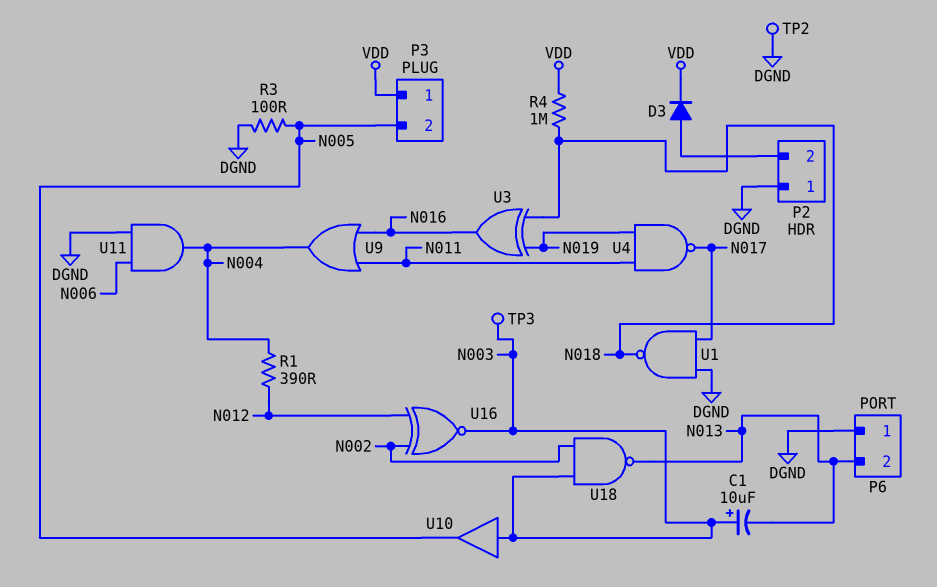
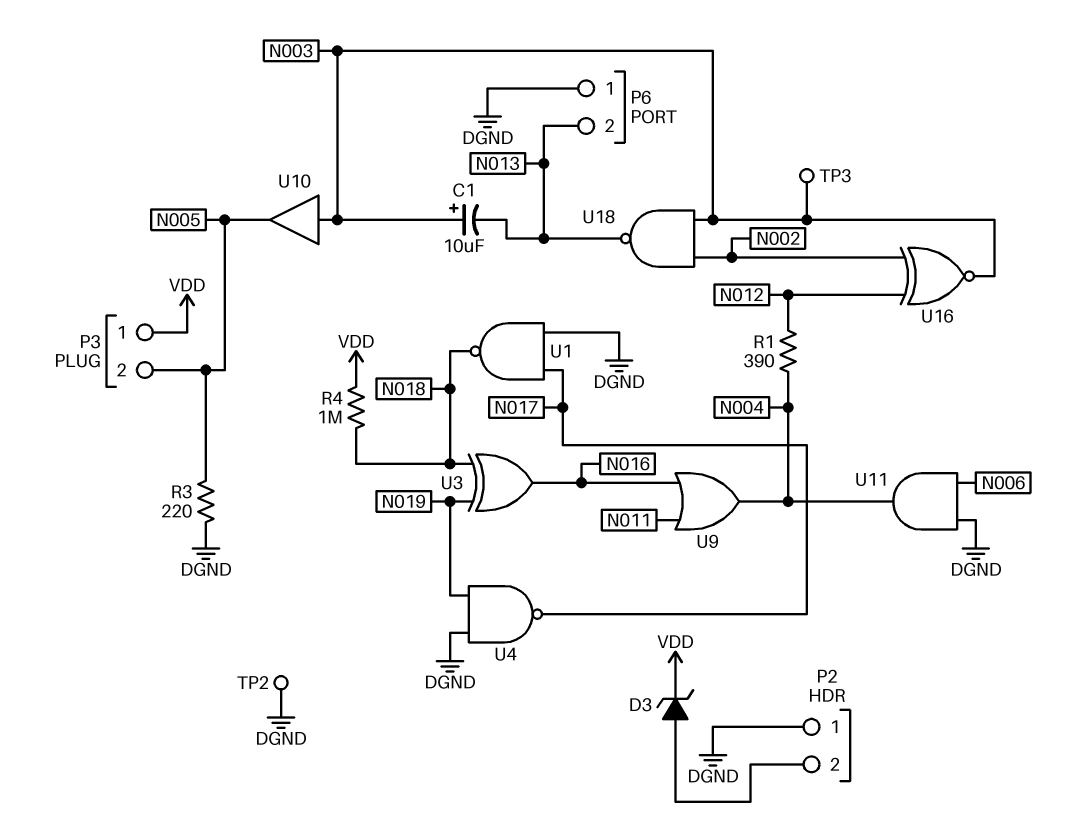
D3: diode (A P2/2, K VDD) -> zener (A P2/2, K VDD)
R3: 100 (DGND, N005) -> 220 (DGND, N005)
U4: NAND (in N011, in N019, out N017) -> NAND (in DGND, in N019, out N017)

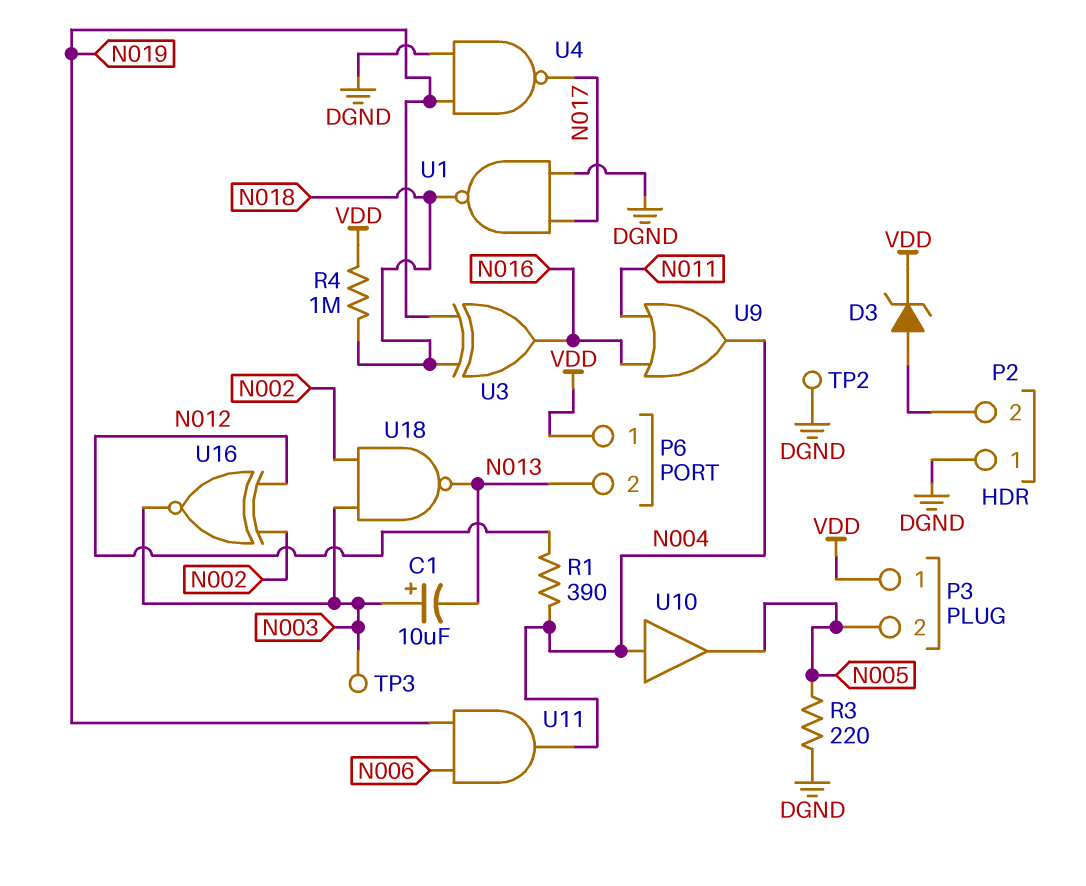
P6 pin 1: DGND -> VDD
U10: buffer (in N003, out N005) -> buffer (in N004, out N005)
U11: AND (in DGND, in N006, out N004) -> AND (in N006, in N019, out N004)

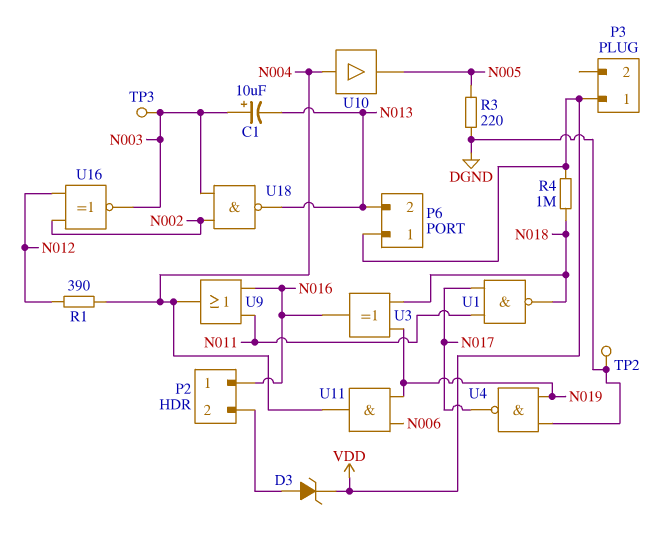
P2 pin 1: DGND -> N016
P3 pin 2: N005 -> none
U1: NAND (in DGND, in N017, out N018) -> NAND (in N011, in N017, out N018)

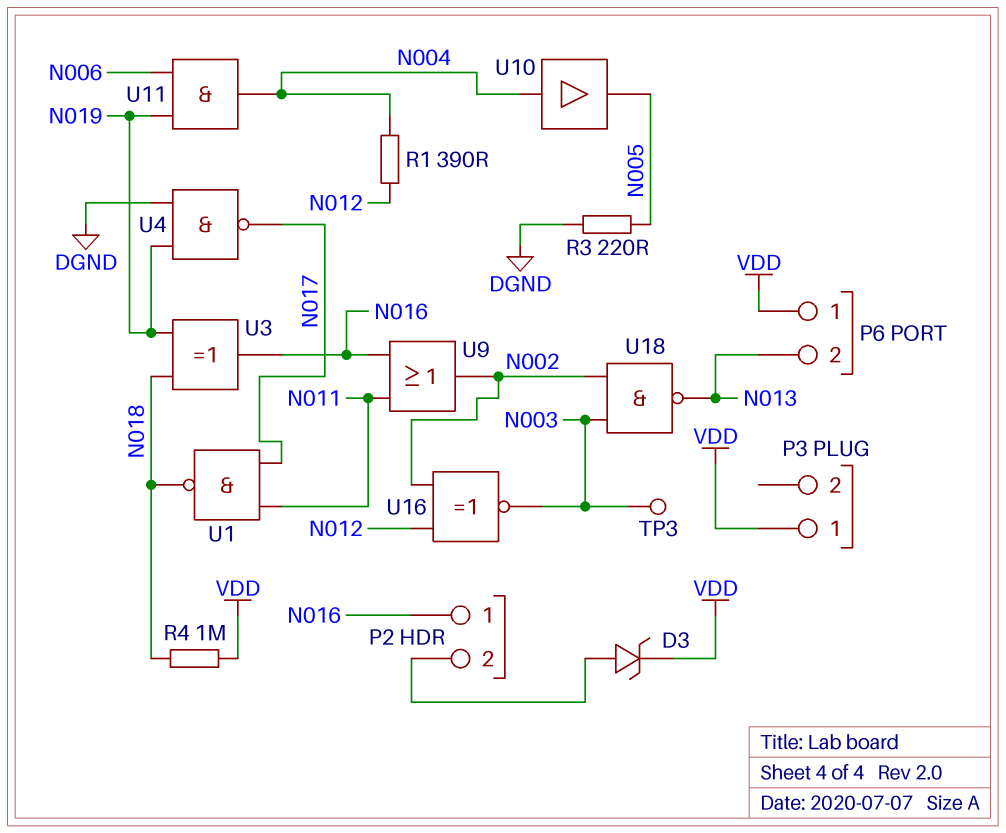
C1: 10uF (plus N003, minus N013) -> none
TP2: test point (DGND) -> none
U9: OR (in N011, in N016, out N004) -> OR (in N011, in N016, out N002)

